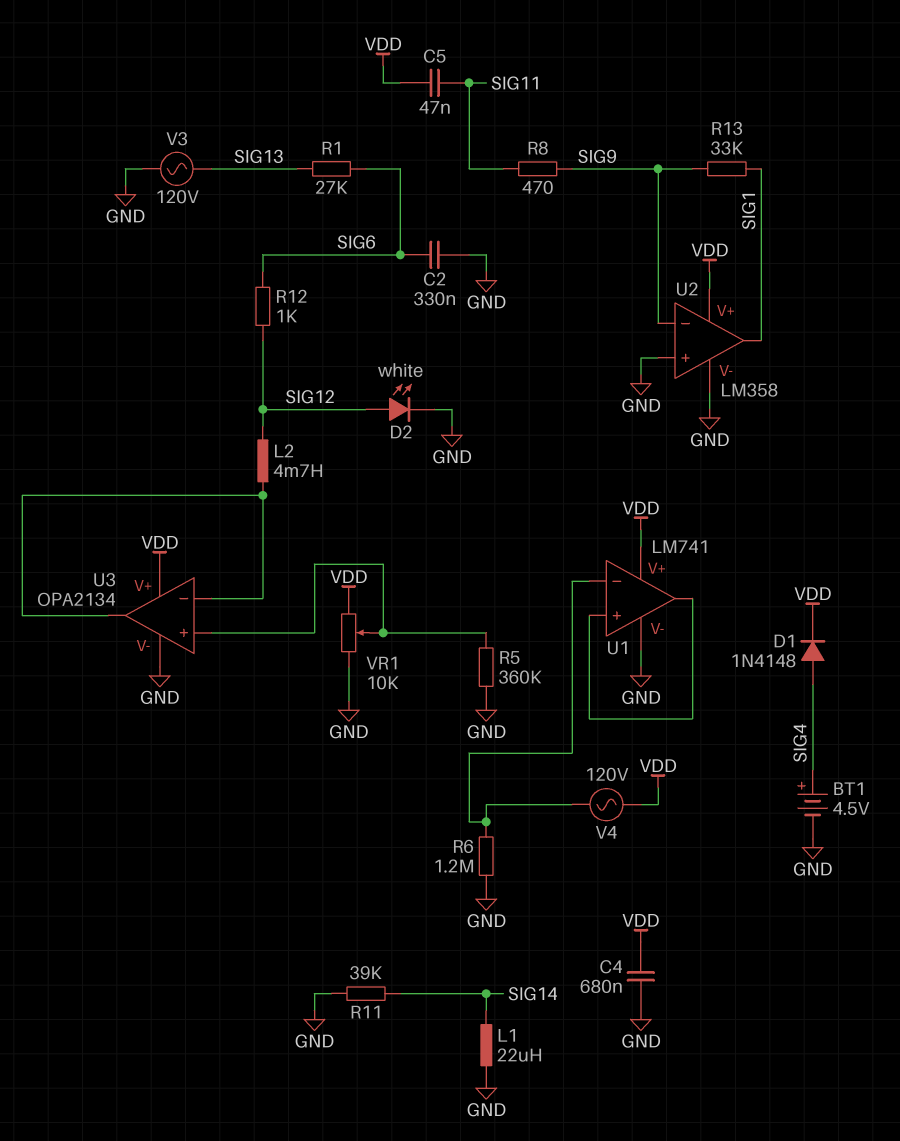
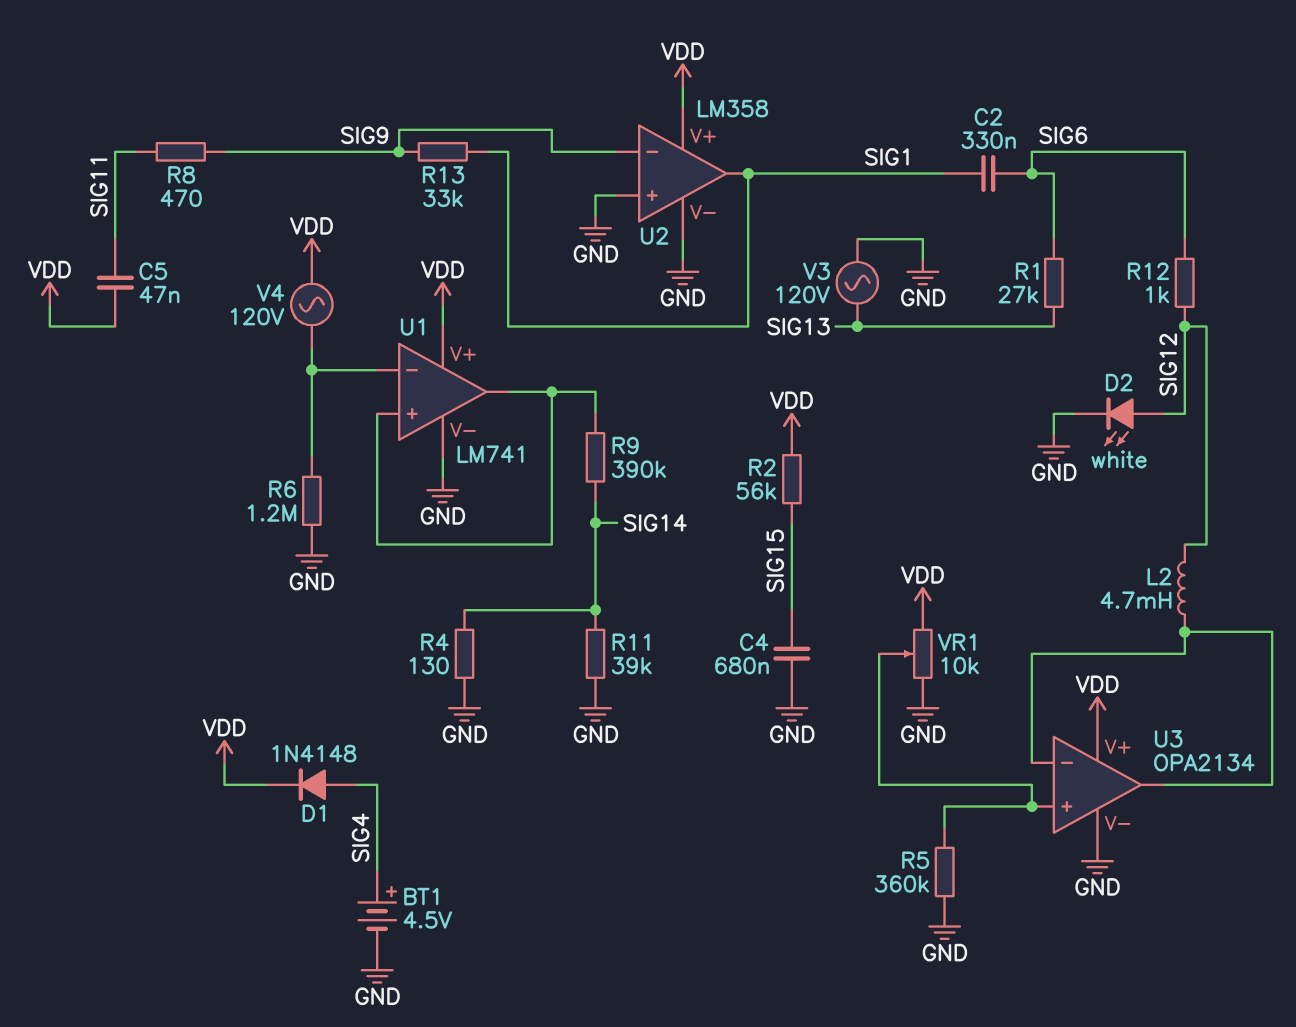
C2: 330nF (GND, SIG6) -> 330nF (SIG1, SIG6)
C4: 680nF (GND, VDD) -> 680nF (GND, SIG15)
L1: 22uH (GND, SIG14) -> none
R2: none -> 56k (SIG15, VDD)
R4: none -> 130 (GND, SIG14)
R9: none -> 390k (SIG14, U1/in+)

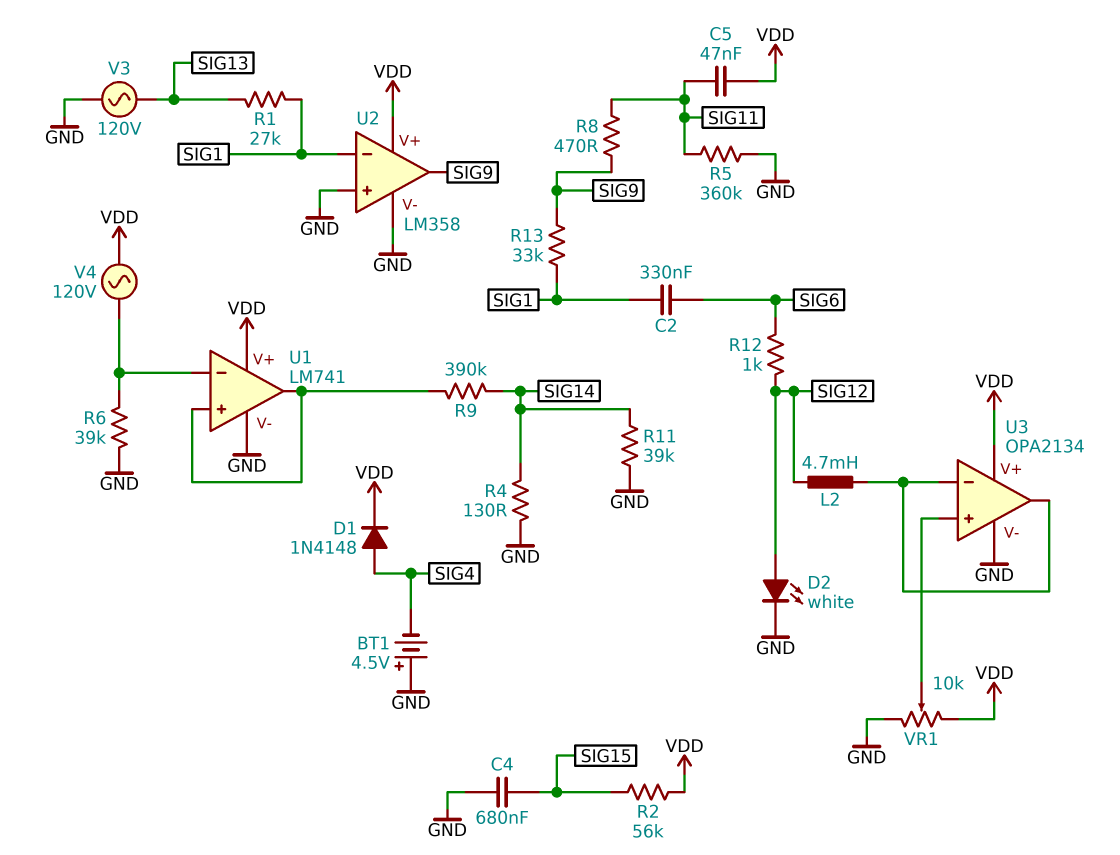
BT1: 4.5V (plus SIG4, minus GND) -> 4.5V (plus GND, minus SIG4)
R1: 27k (SIG6, SIG13) -> 27k (SIG1, SIG13)
R5: 360k (GND, U3/in+) -> 360k (GND, SIG11)
R6: 1.2M (GND, U1/in-) -> 39k (GND, U1/in-)
U2 pin in-: SIG9 -> SIG1
U2 pin out: SIG1 -> SIG9

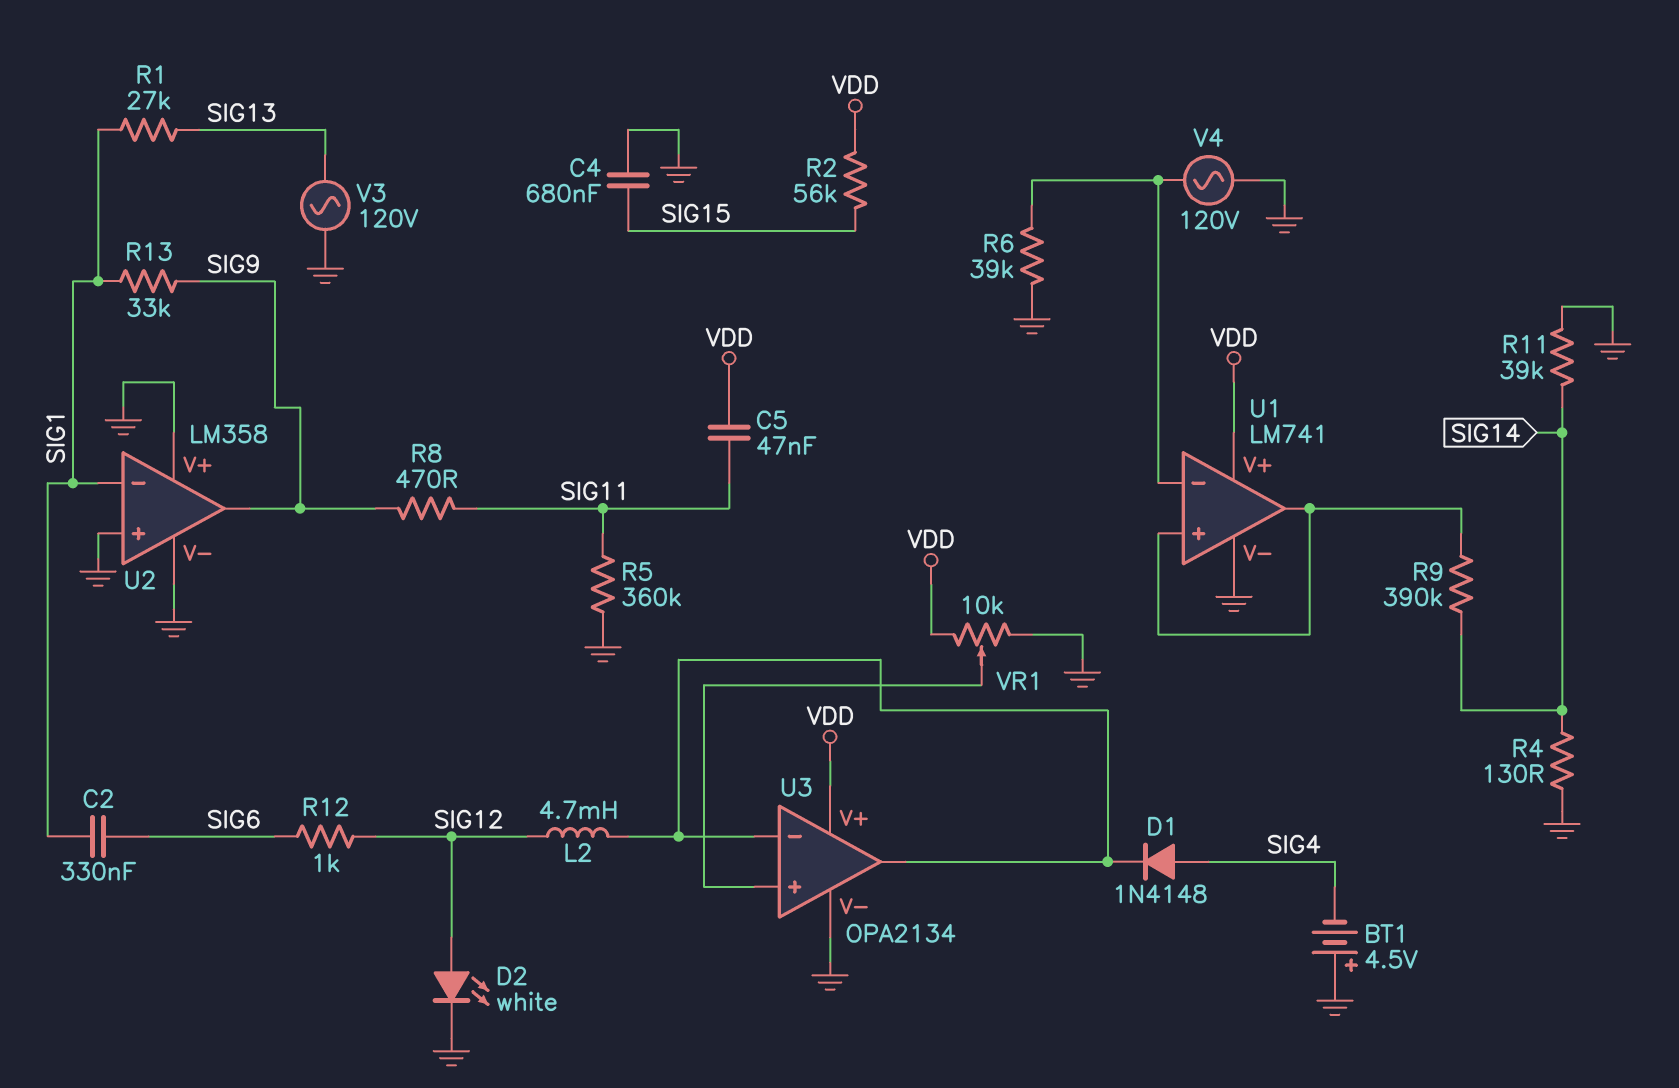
D1: diode 1N4148 (A SIG4, K VDD) -> diode 1N4148 (A SIG4, K U3/in-)
U2 pin V+: VDD -> GND
V4: AC 120V (U1/in-, VDD) -> AC 120V (GND, U1/in-)

